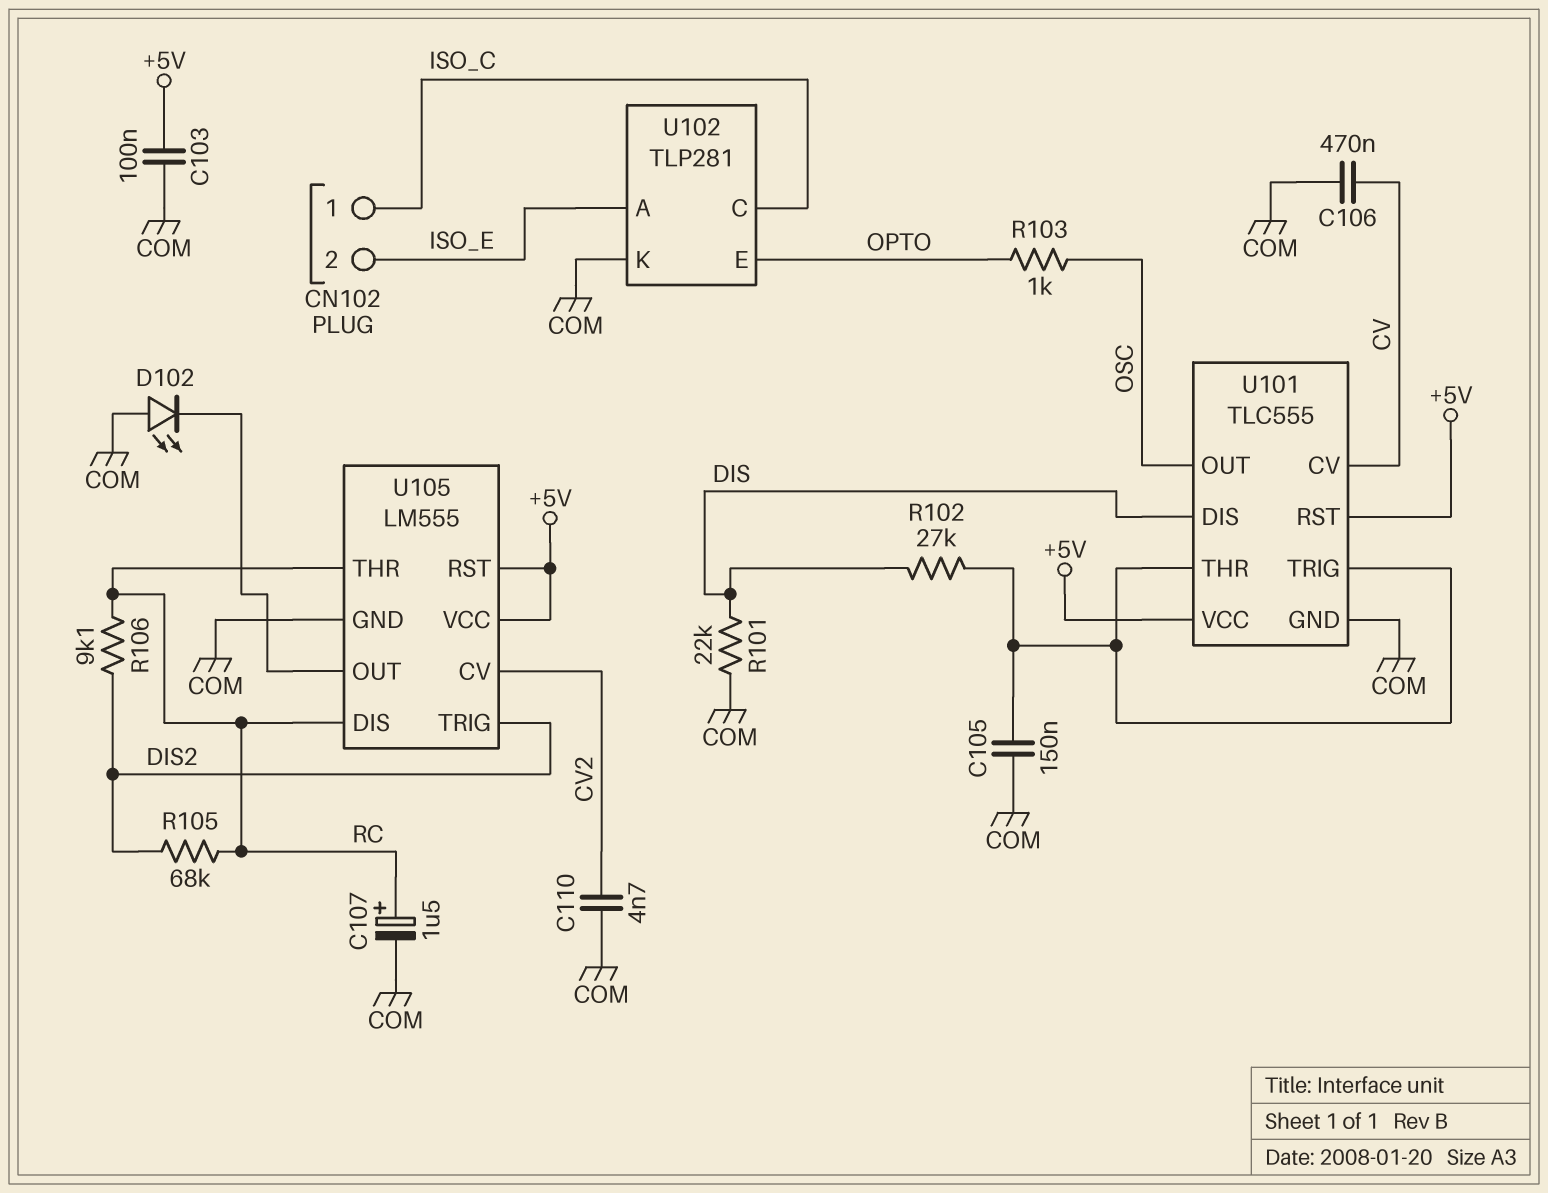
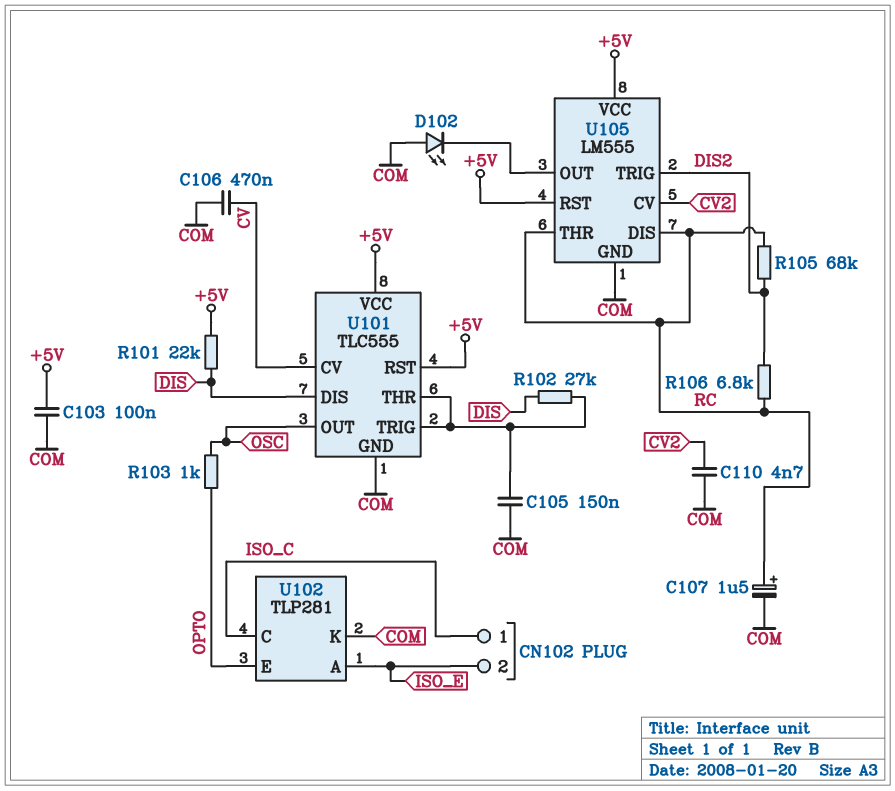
R101: 22k (COM, DIS) -> 22k (+5V, DIS)
R106: 9.1k (DIS2, RC) -> 6.8k (DIS2, RC)

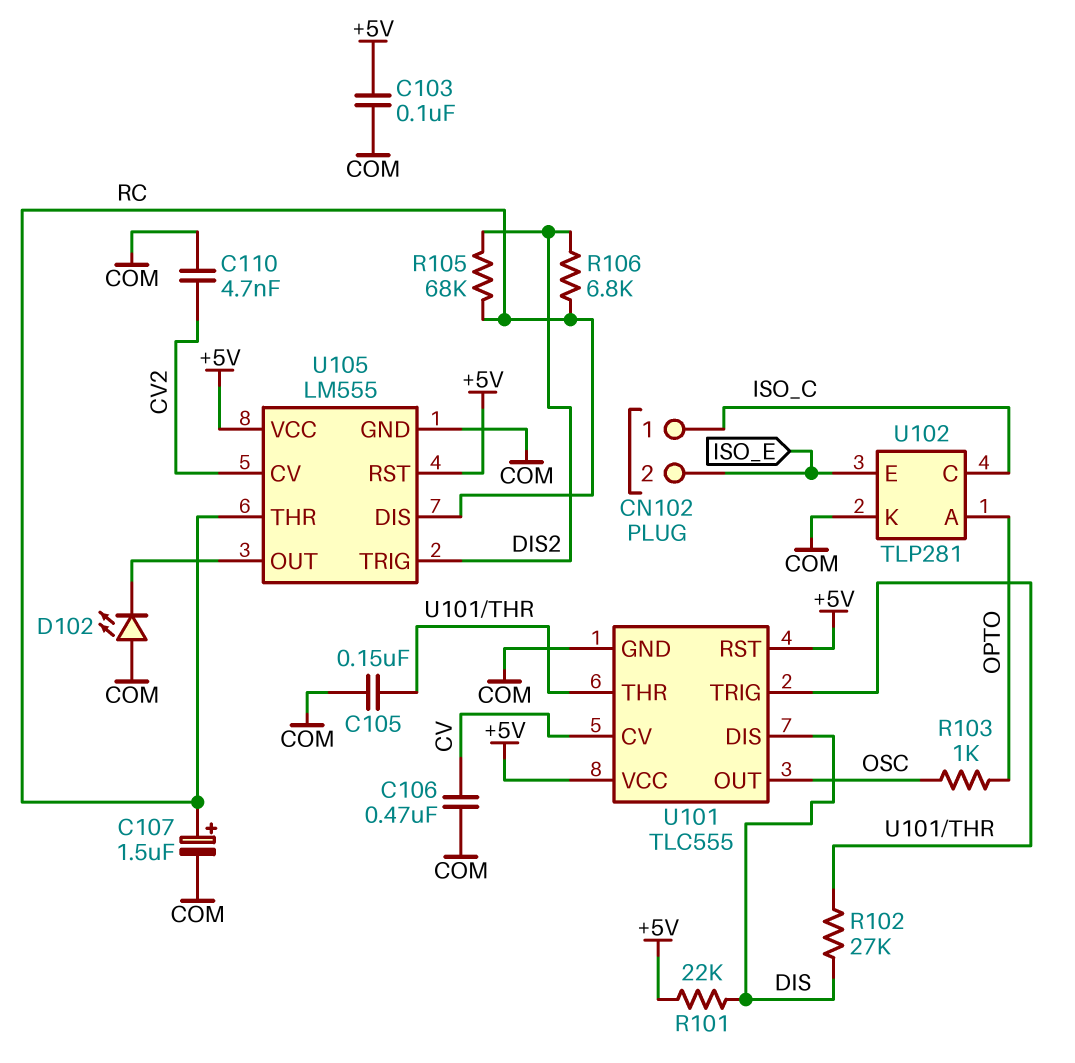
U102 pin A: ISO_E -> OPTO
U102 pin E: OPTO -> ISO_E

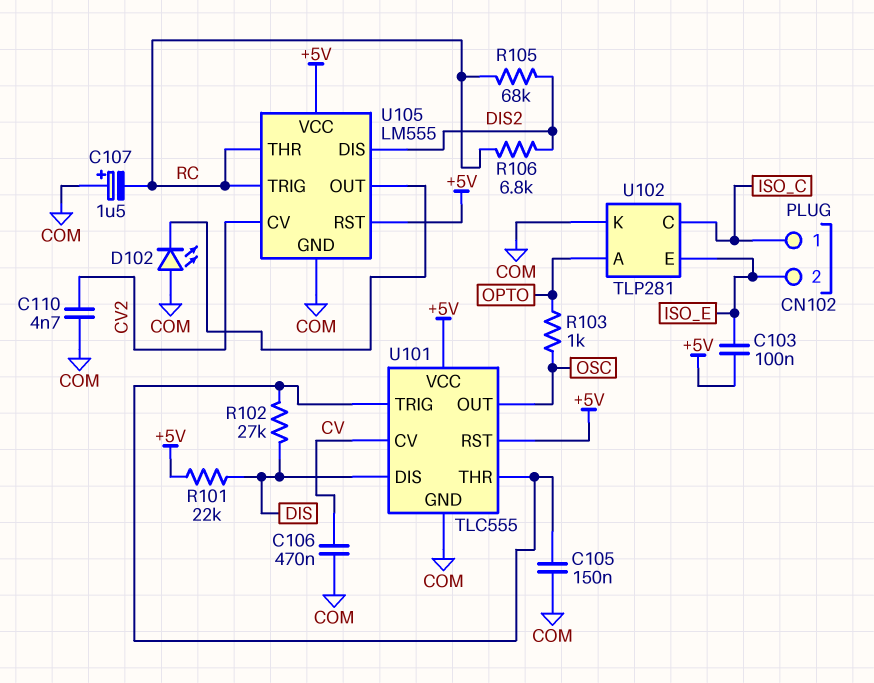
C103: 100nF (+5V, COM) -> 100nF (+5V, ISO_E)
C107: 1.5uF (plus RC, minus COM) -> 1.5uF (plus COM, minus RC)
U105 pin DIS: RC -> DIS2
U105 pin TRIG: DIS2 -> RC

